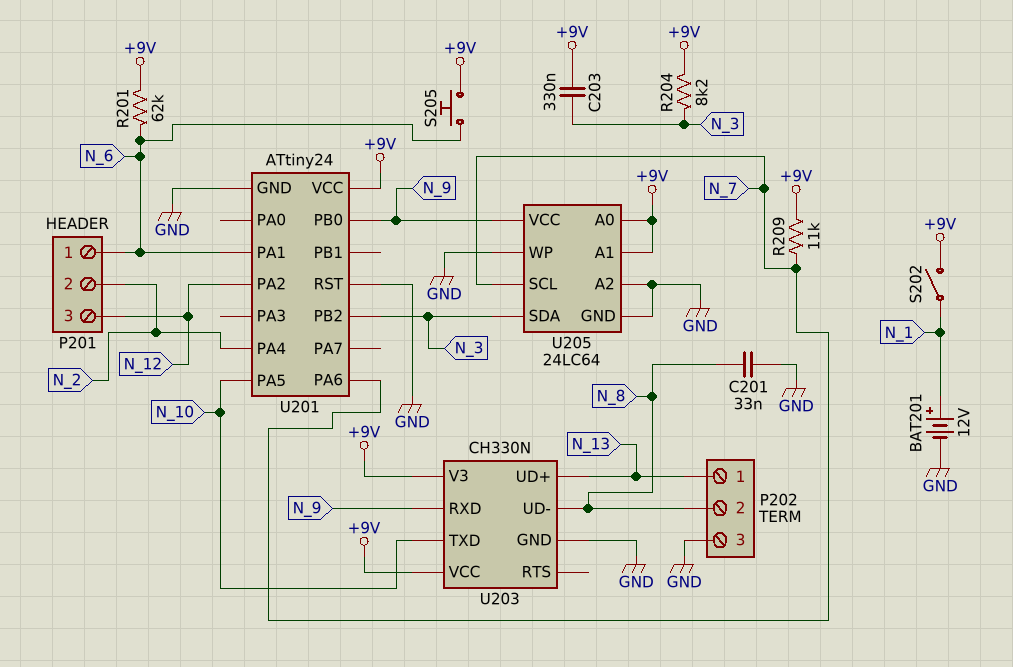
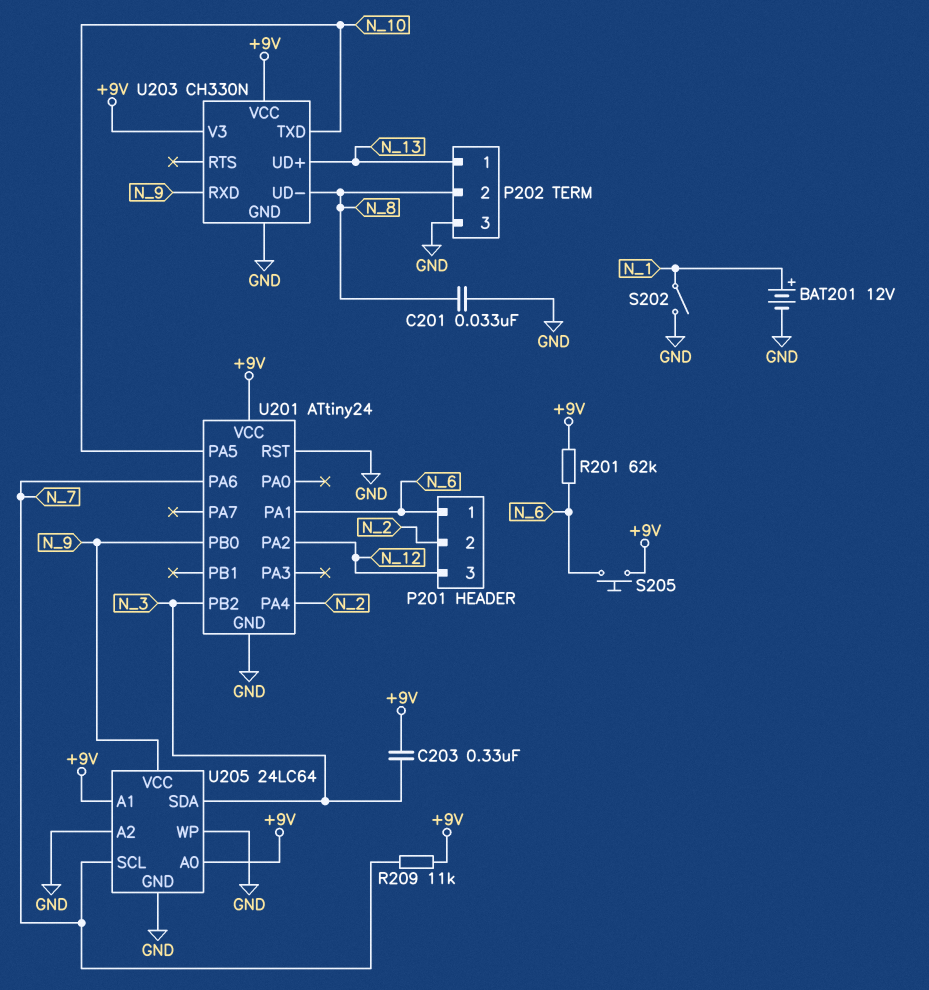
R204: 8.2k (+9V, N_3) -> none
S202: switch (+9V, N_1) -> switch (GND, N_1)

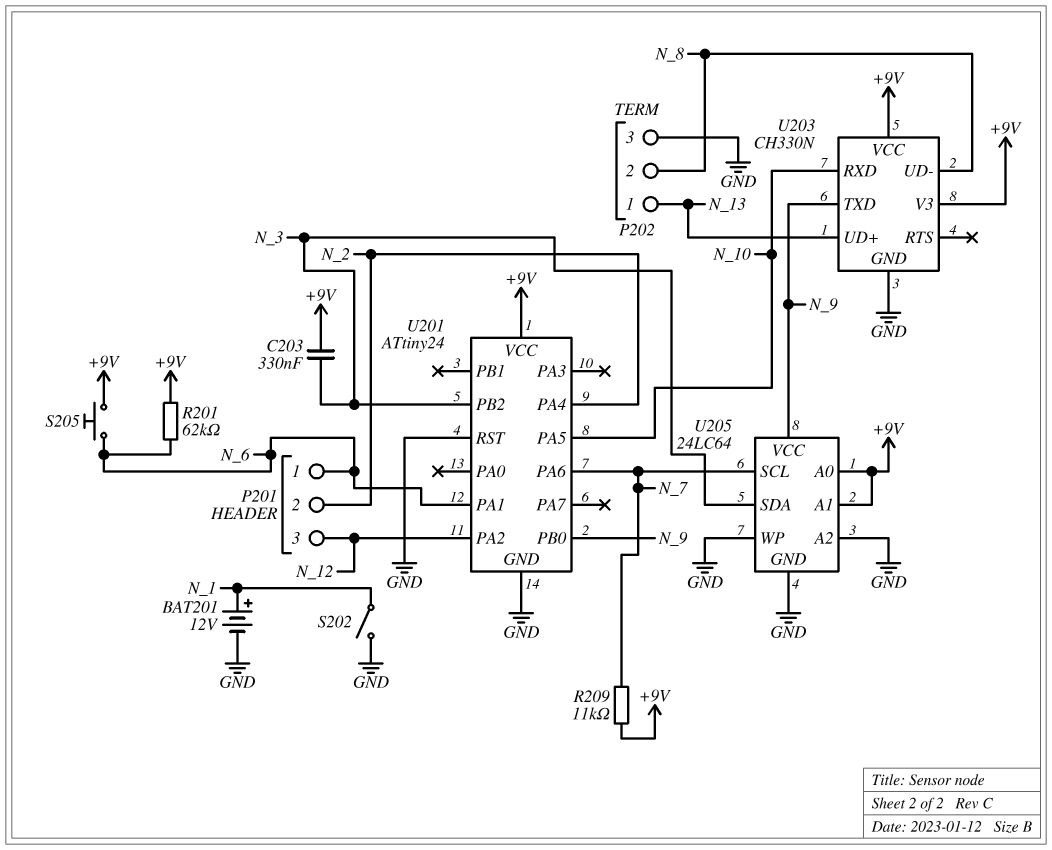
C201: 33nF (GND, N_8) -> none
U203 pin RXD: N_9 -> N_10
U203 pin TXD: N_10 -> N_9

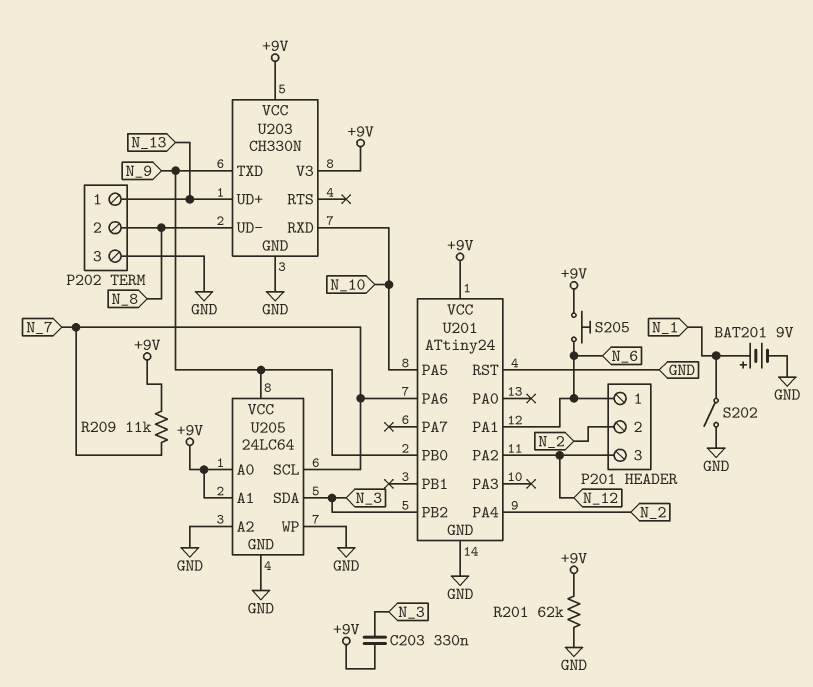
BAT201: 12V (plus N_1, minus GND) -> 9V (plus N_1, minus GND)
R201: 62k (+9V, N_6) -> 62k (+9V, GND)

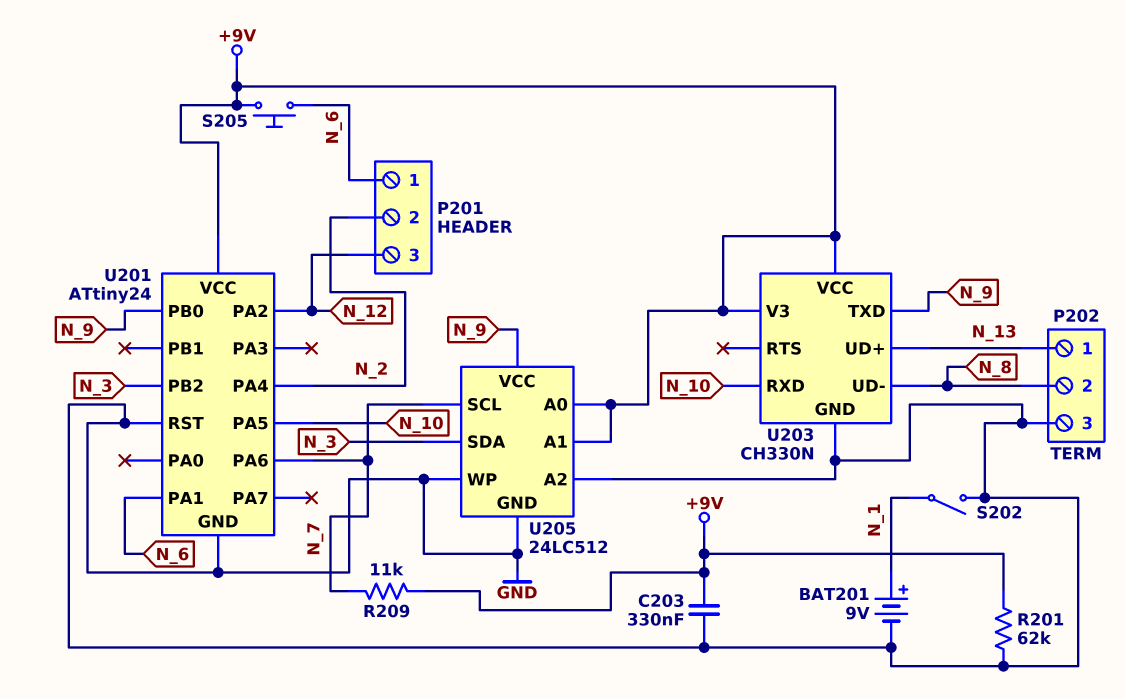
C203: 330nF (+9V, N_3) -> 330nF (+9V, GND)
U205: 24LC64 -> 24LC512

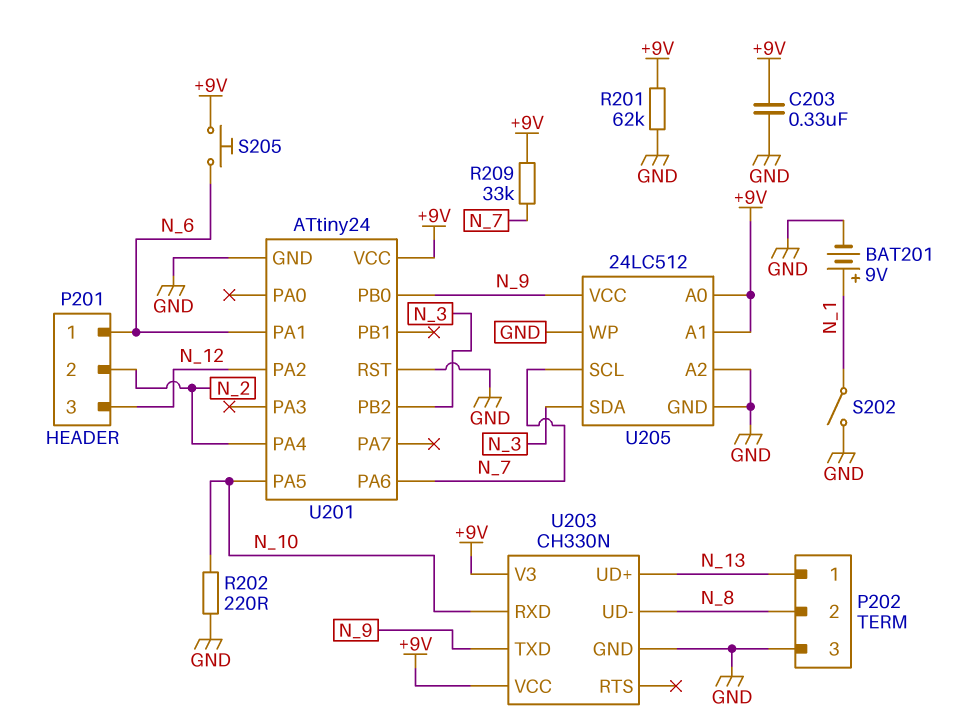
R202: none -> 220 (GND, N_10)
R209: 11k (+9V, N_7) -> 33k (+9V, N_7)

